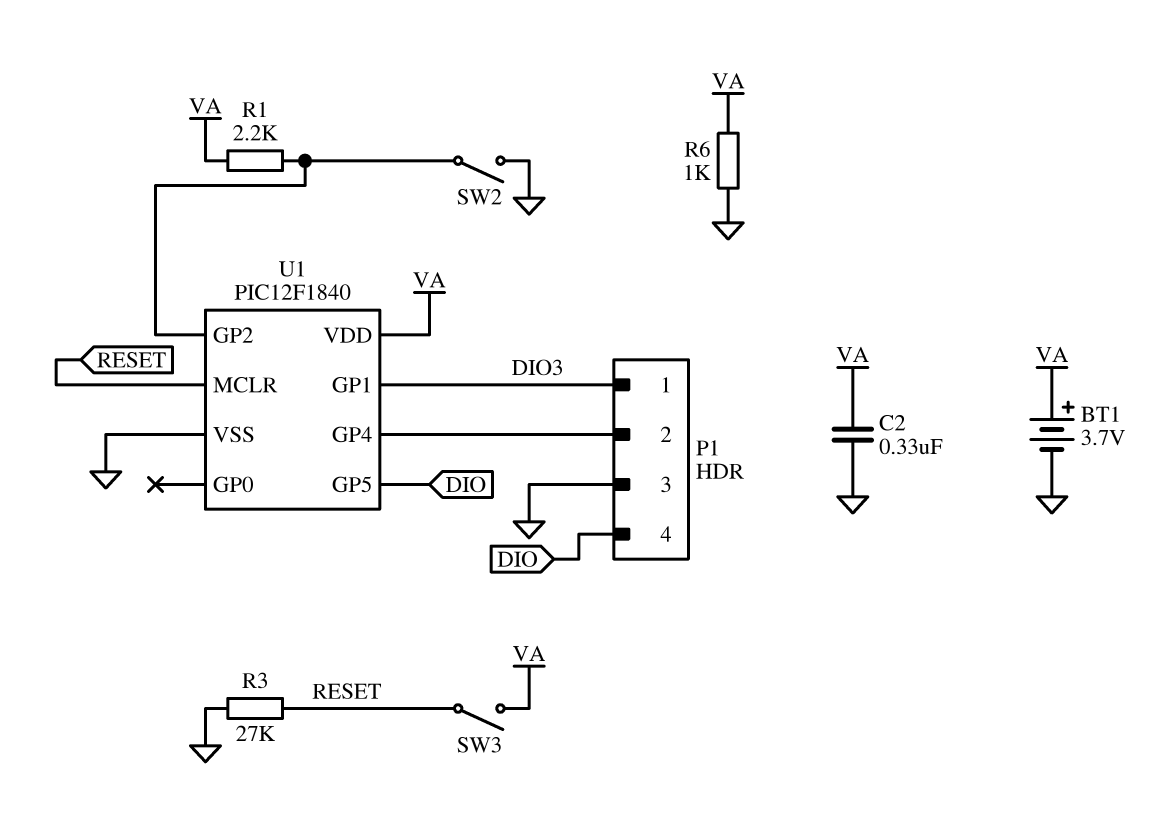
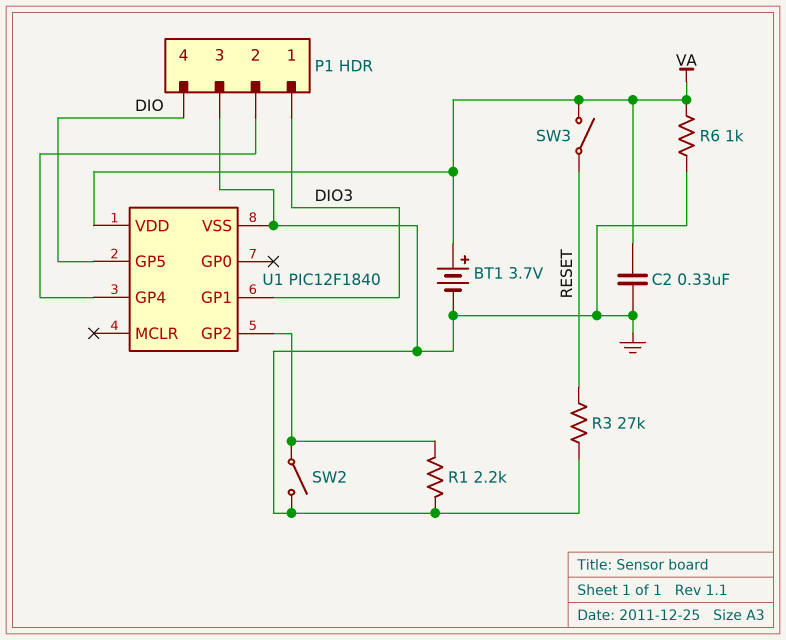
R1: 2.2k (U1/GP2, VA) -> 2.2k (GND, U1/GP2)
U1 pin MCLR: RESET -> none

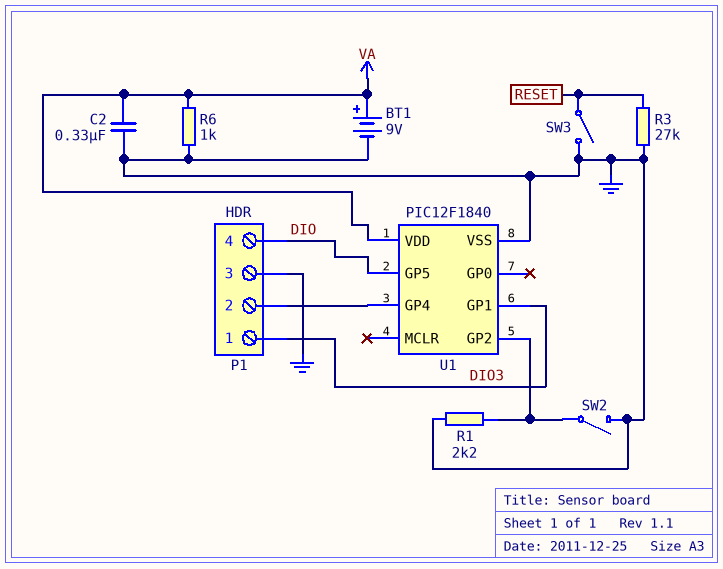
BT1: 3.7V (plus VA, minus GND) -> 9V (plus VA, minus GND)
SW3: switch (RESET, VA) -> switch (GND, RESET)

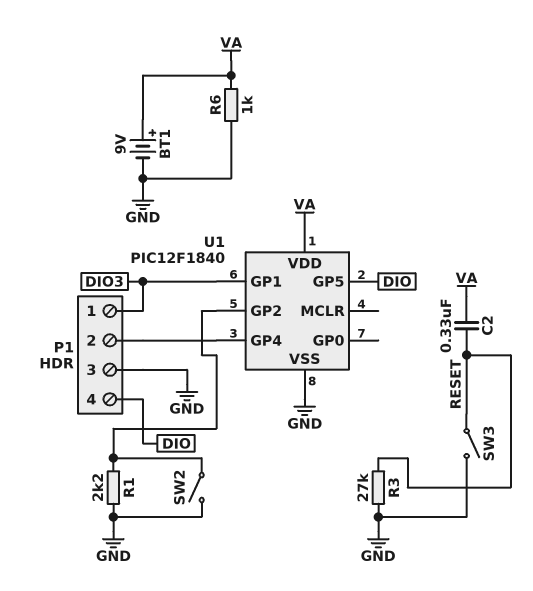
C2: 330nF (GND, VA) -> 330nF (RESET, VA)

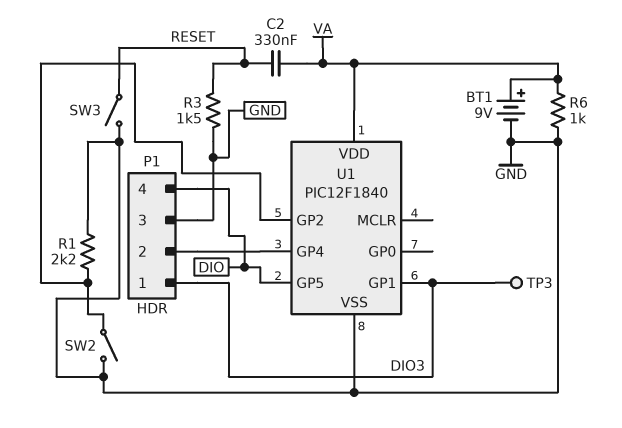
R3: 27k (GND, RESET) -> 1.5k (GND, RESET)
TP3: none -> test point (DIO3)

